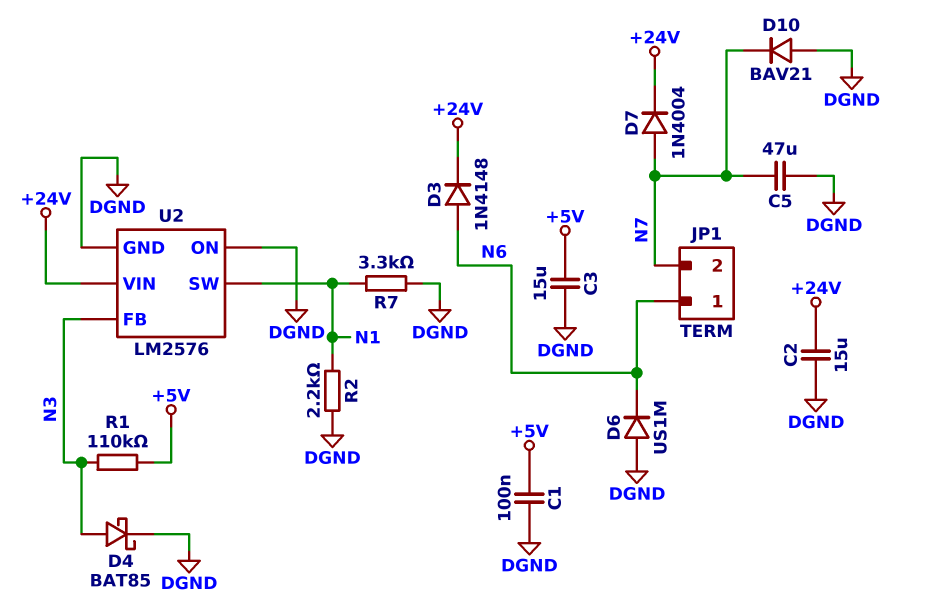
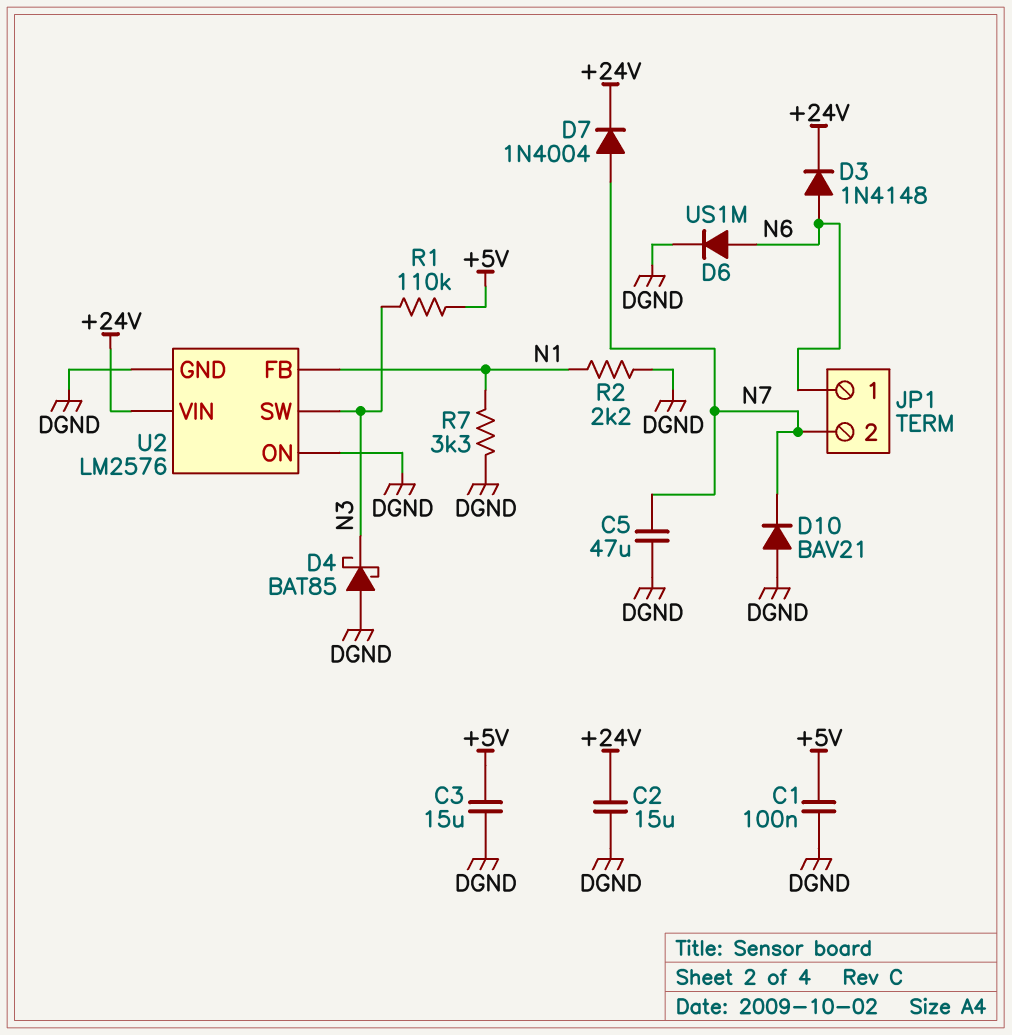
D4: schottky BAT85 (A N3, K DGND) -> schottky BAT85 (A DGND, K N3)
D6: diode US1M (A DGND, K N6) -> diode US1M (A N6, K DGND)
U2 pin FB: N3 -> N1
U2 pin SW: N1 -> N3

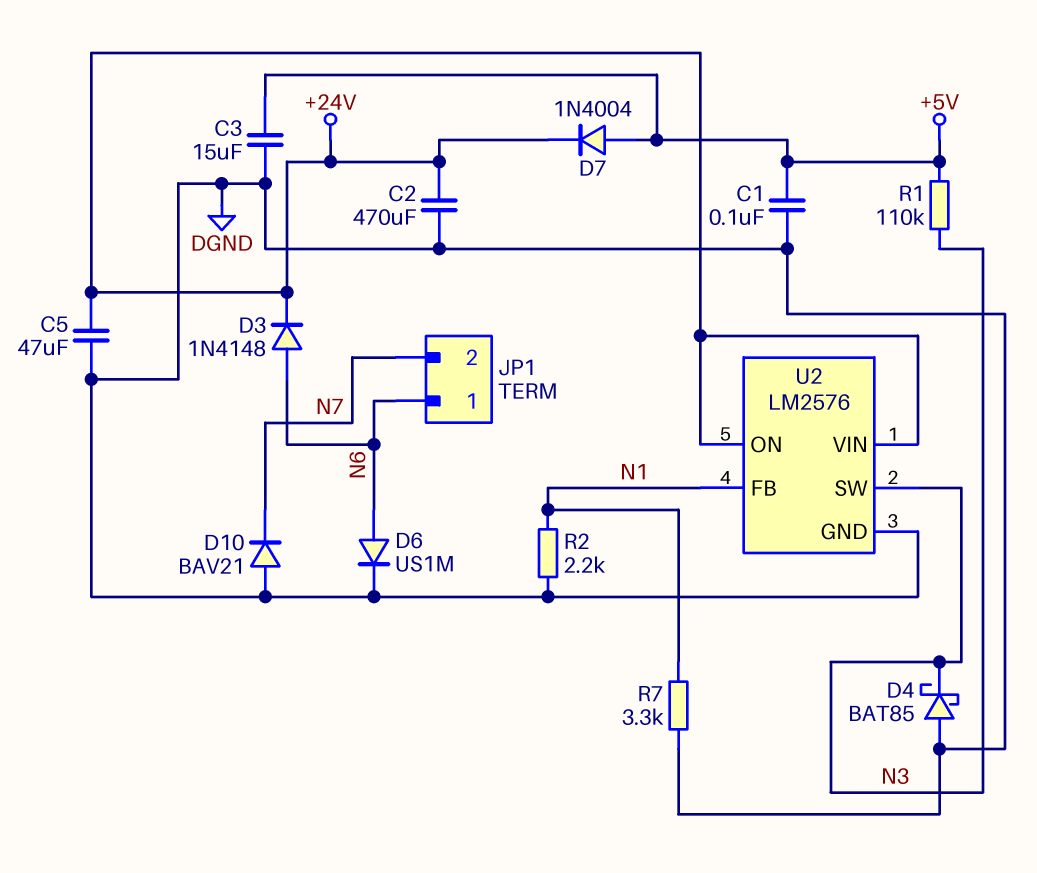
C2: 15uF (+24V, DGND) -> 470uF (+24V, DGND)
C5: 47uF (DGND, N7) -> 47uF (+24V, DGND)
D7: diode 1N4004 (A N7, K +24V) -> diode 1N4004 (A +5V, K +24V)
U2 pin ON: DGND -> +24V

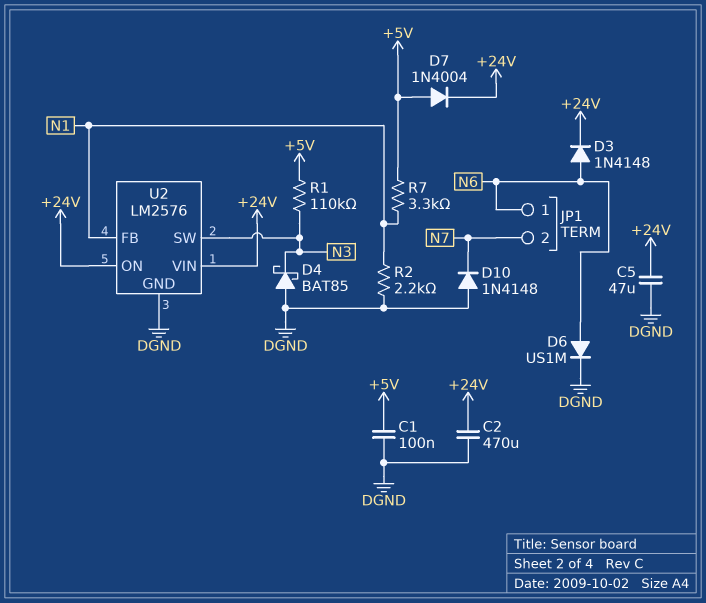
C3: 15uF (+5V, DGND) -> none
D10: diode BAV21 (A DGND, K N7) -> diode 1N4148 (A DGND, K N7)
R7: 3.3k (DGND, N1) -> 3.3k (+5V, N1)

